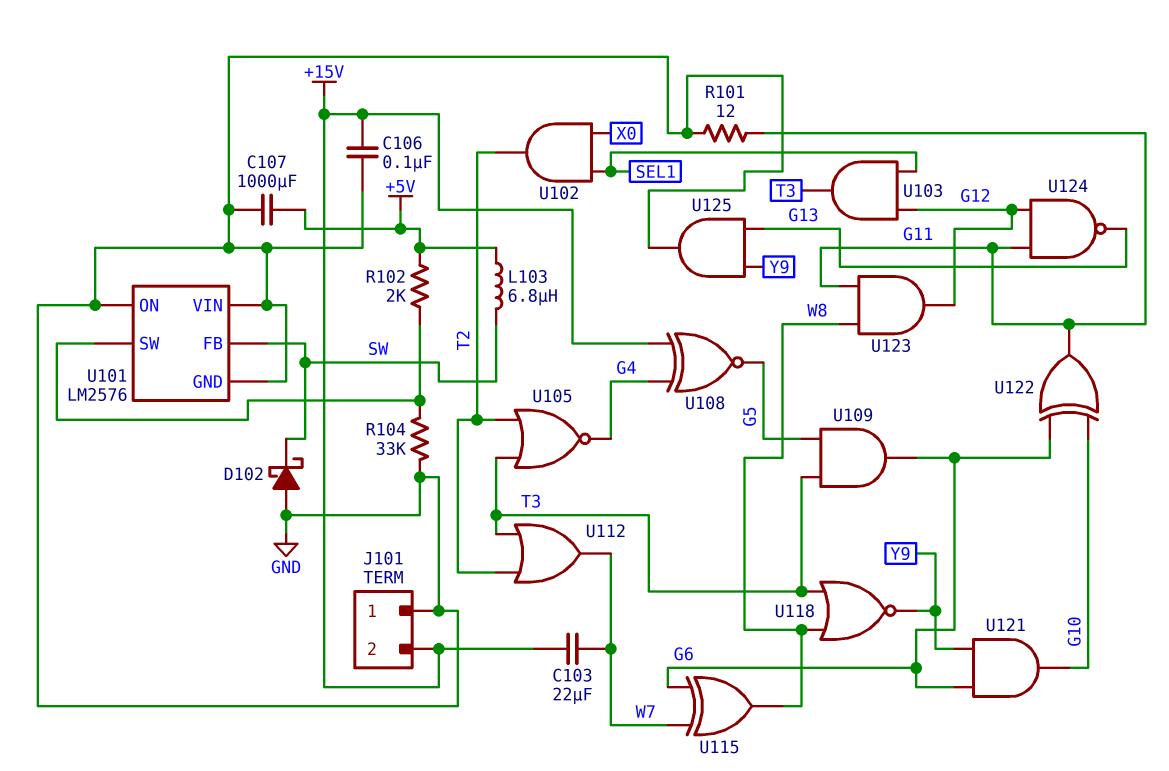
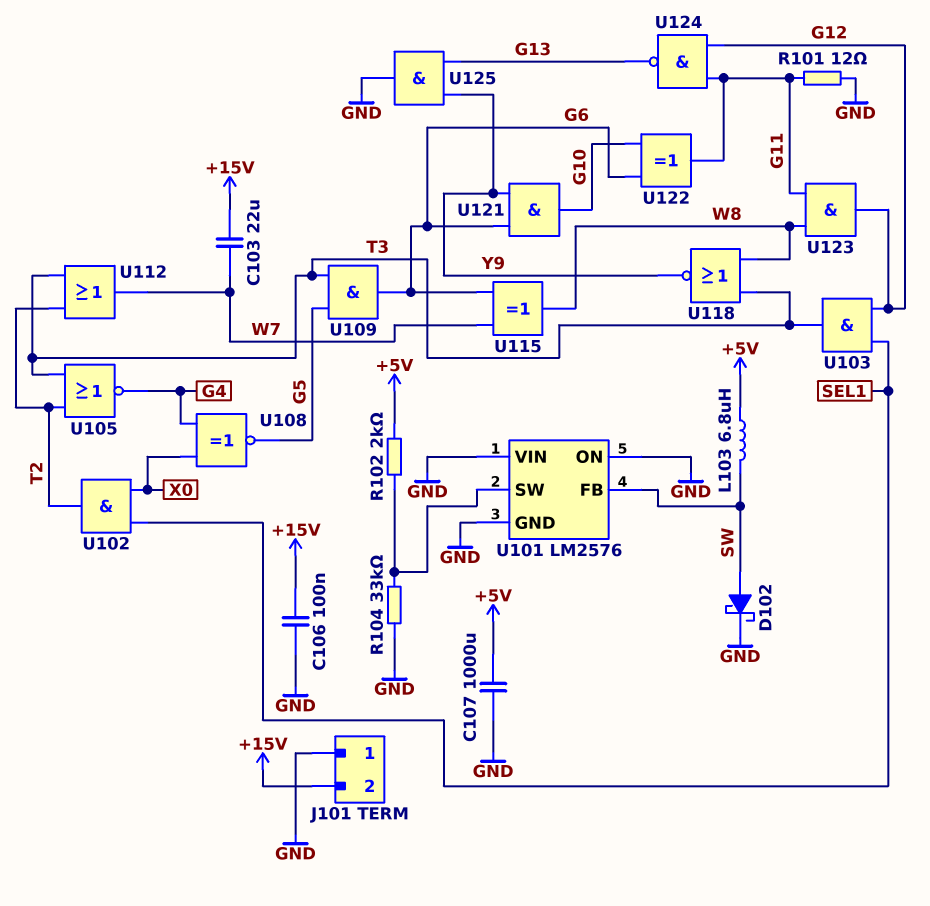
D102: schottky (A GND, K SW) -> schottky (A SW, K GND)
U108: XNOR (in +15V, in G4, out G5) -> XNOR (in G4, in X0, out G5)

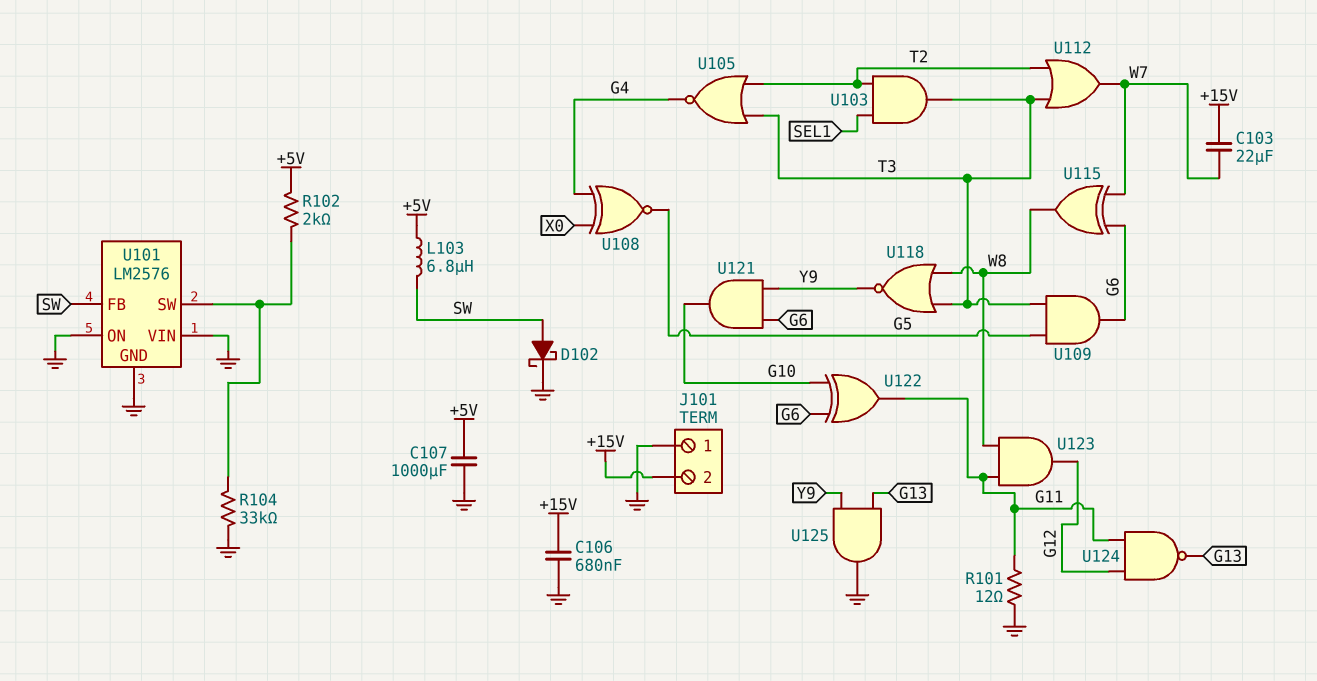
C106: 100nF (+15V, GND) -> 680nF (+15V, GND)
U102: AND (in SEL1, in X0, out T2) -> none
U103: AND (in G12, in SEL1, out T3) -> AND (in SEL1, in T2, out T3)

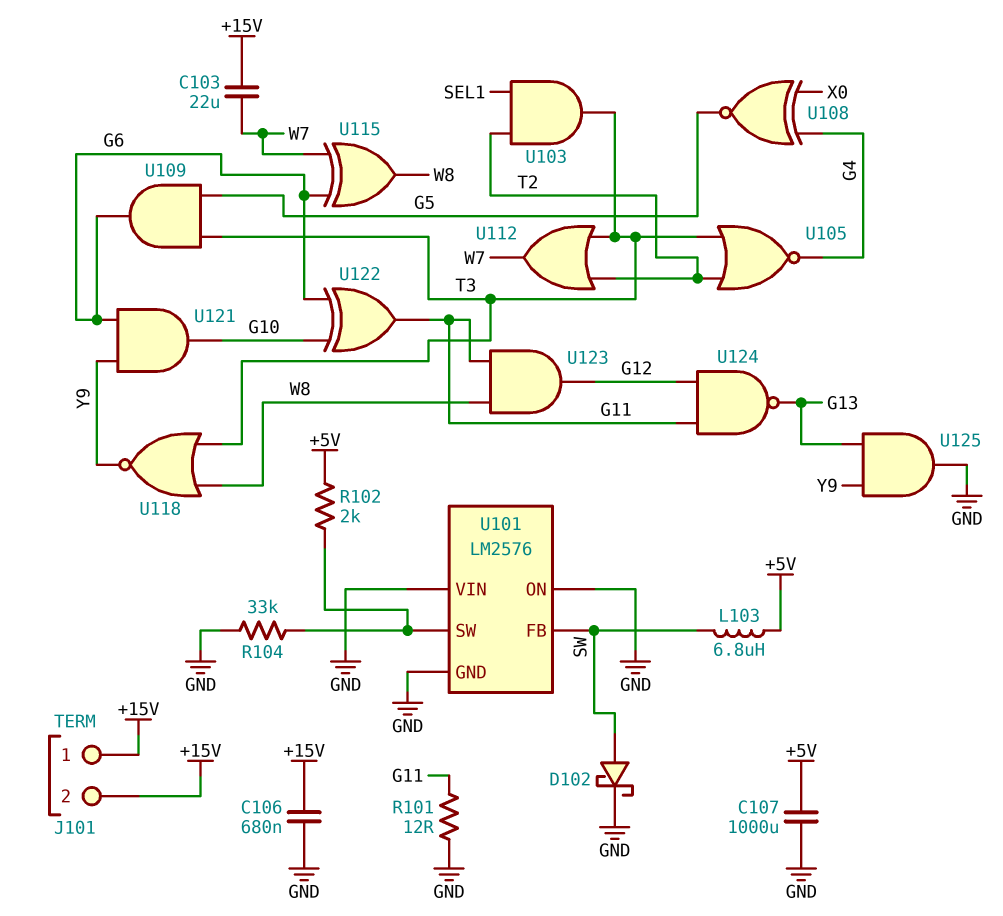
J101 pin 1: GND -> +15V

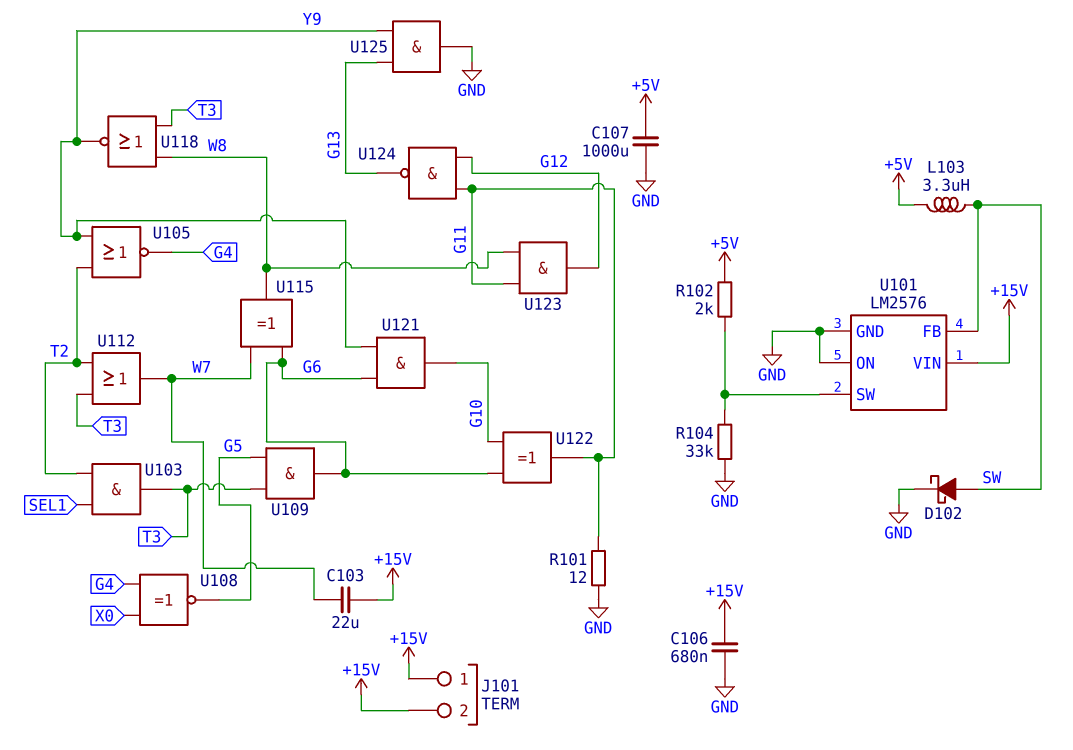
L103: 6.8uH (+5V, SW) -> 3.3uH (+5V, SW)
U101 pin VIN: GND -> +15V
U105: NOR (in T2, in T3, out G4) -> NOR (in T2, in Y9, out G4)

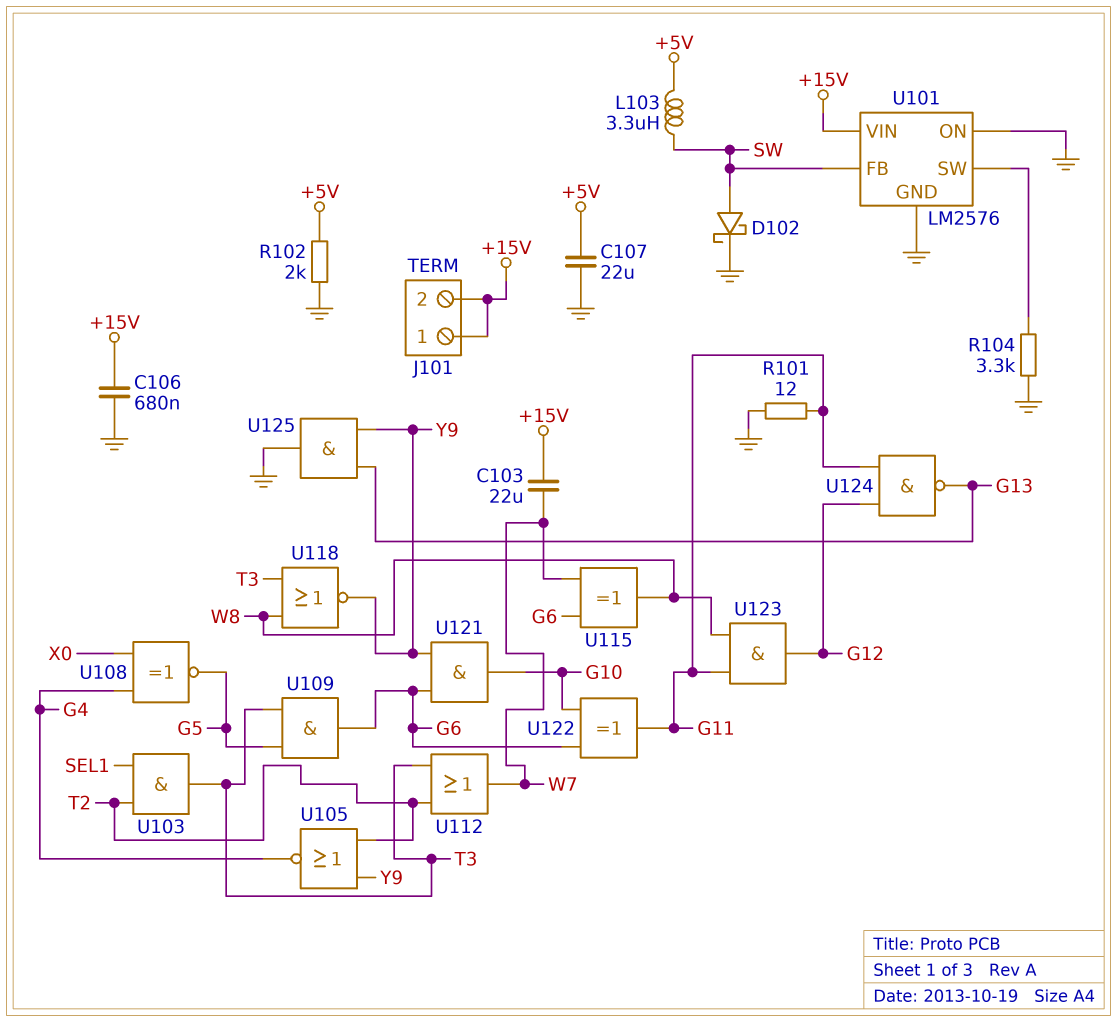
C107: 1000uF (+5V, GND) -> 22uF (+5V, GND)
R102: 2k (+5V, U101/SW) -> 2k (+5V, GND)
R104: 33k (GND, U101/SW) -> 3.3k (GND, U101/SW)

